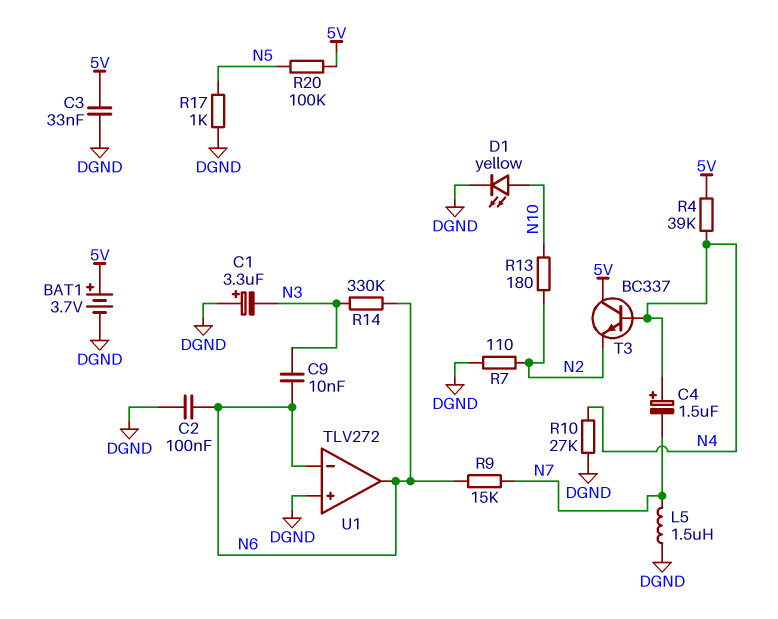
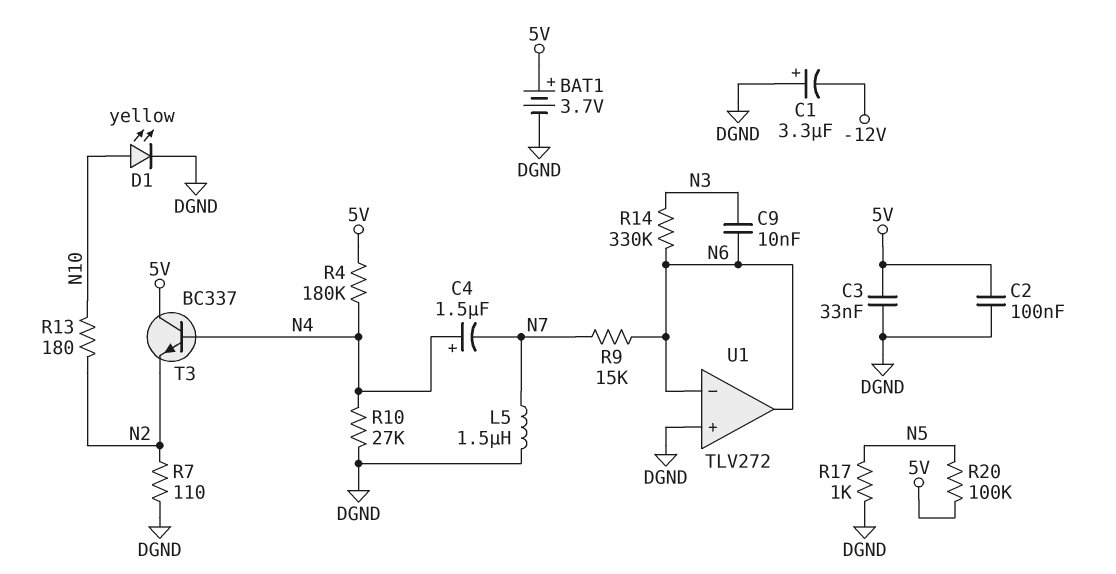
C1: 3.3uF (plus DGND, minus N3) -> 3.3uF (plus DGND, minus -12V)
C2: 100nF (DGND, N6) -> 100nF (5V, DGND)
R4: 39k (5V, N4) -> 180k (5V, N4)

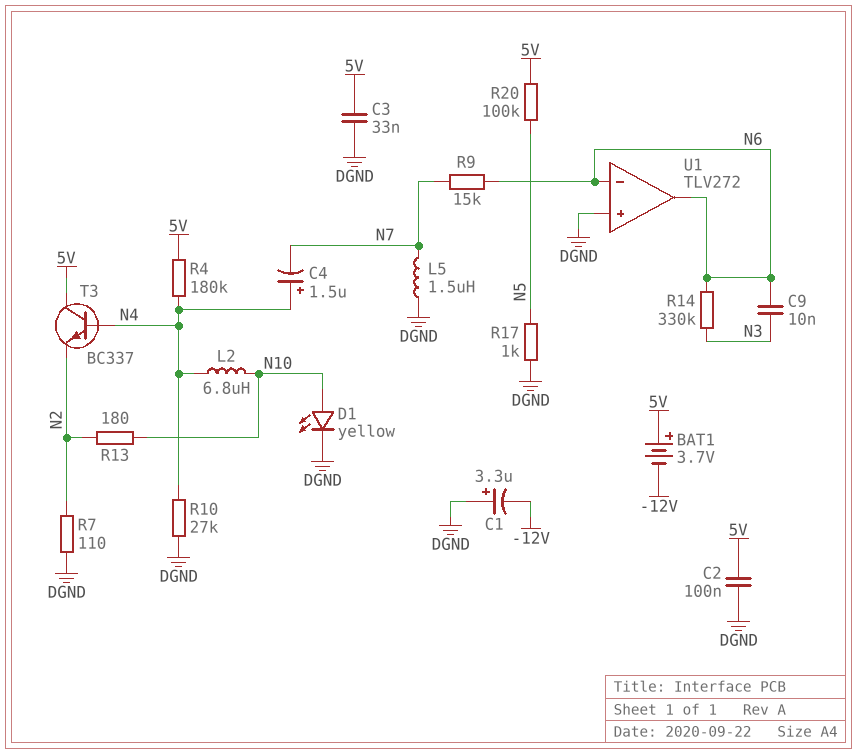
BAT1: 3.7V (plus 5V, minus DGND) -> 3.7V (plus 5V, minus -12V)
L2: none -> 6.8uH (N4, N10)

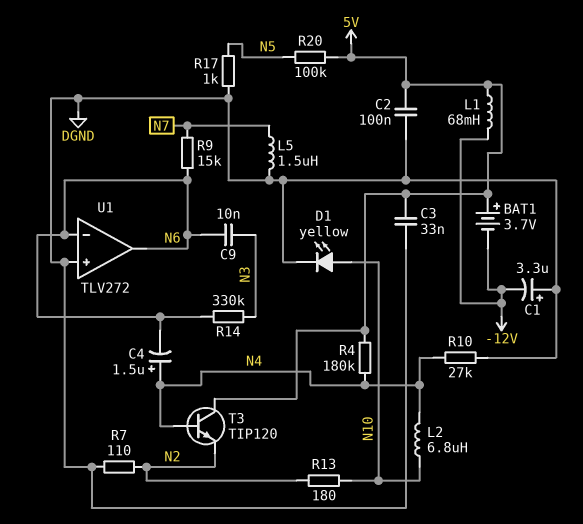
C4: 1.5uF (plus N4, minus N7) -> 1.5uF (plus N4, minus N6)
L1: none -> 68mH (-12V, 5V)
T3: NPN BC337 (B N4, C 5V, E N2) -> NPN TIP120 (B N4, C 5V, E N2)

